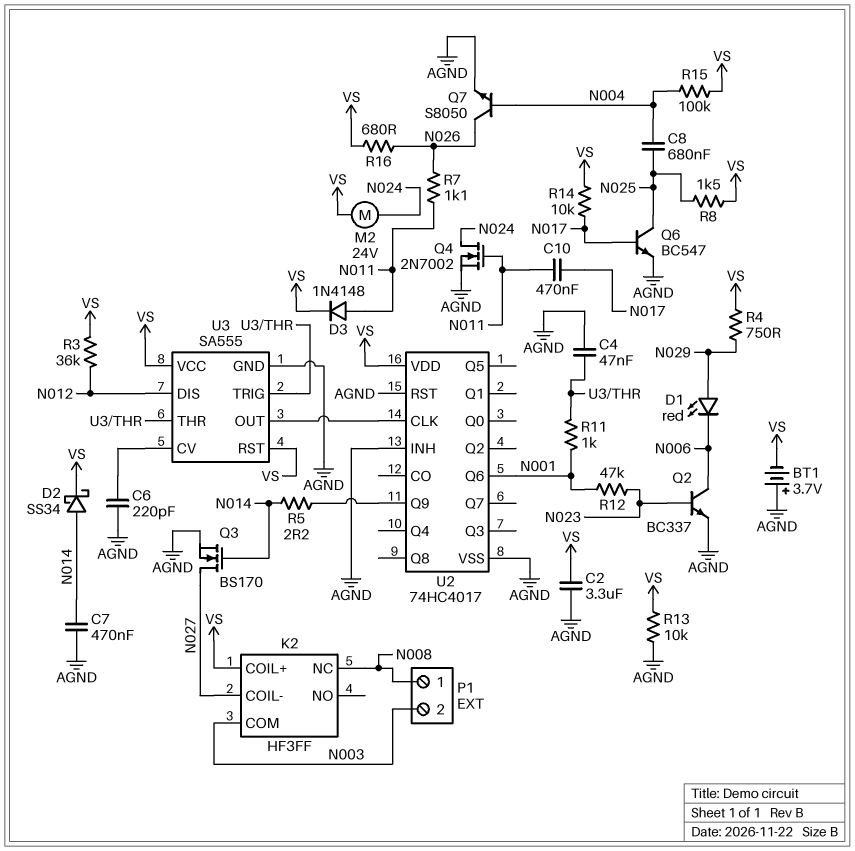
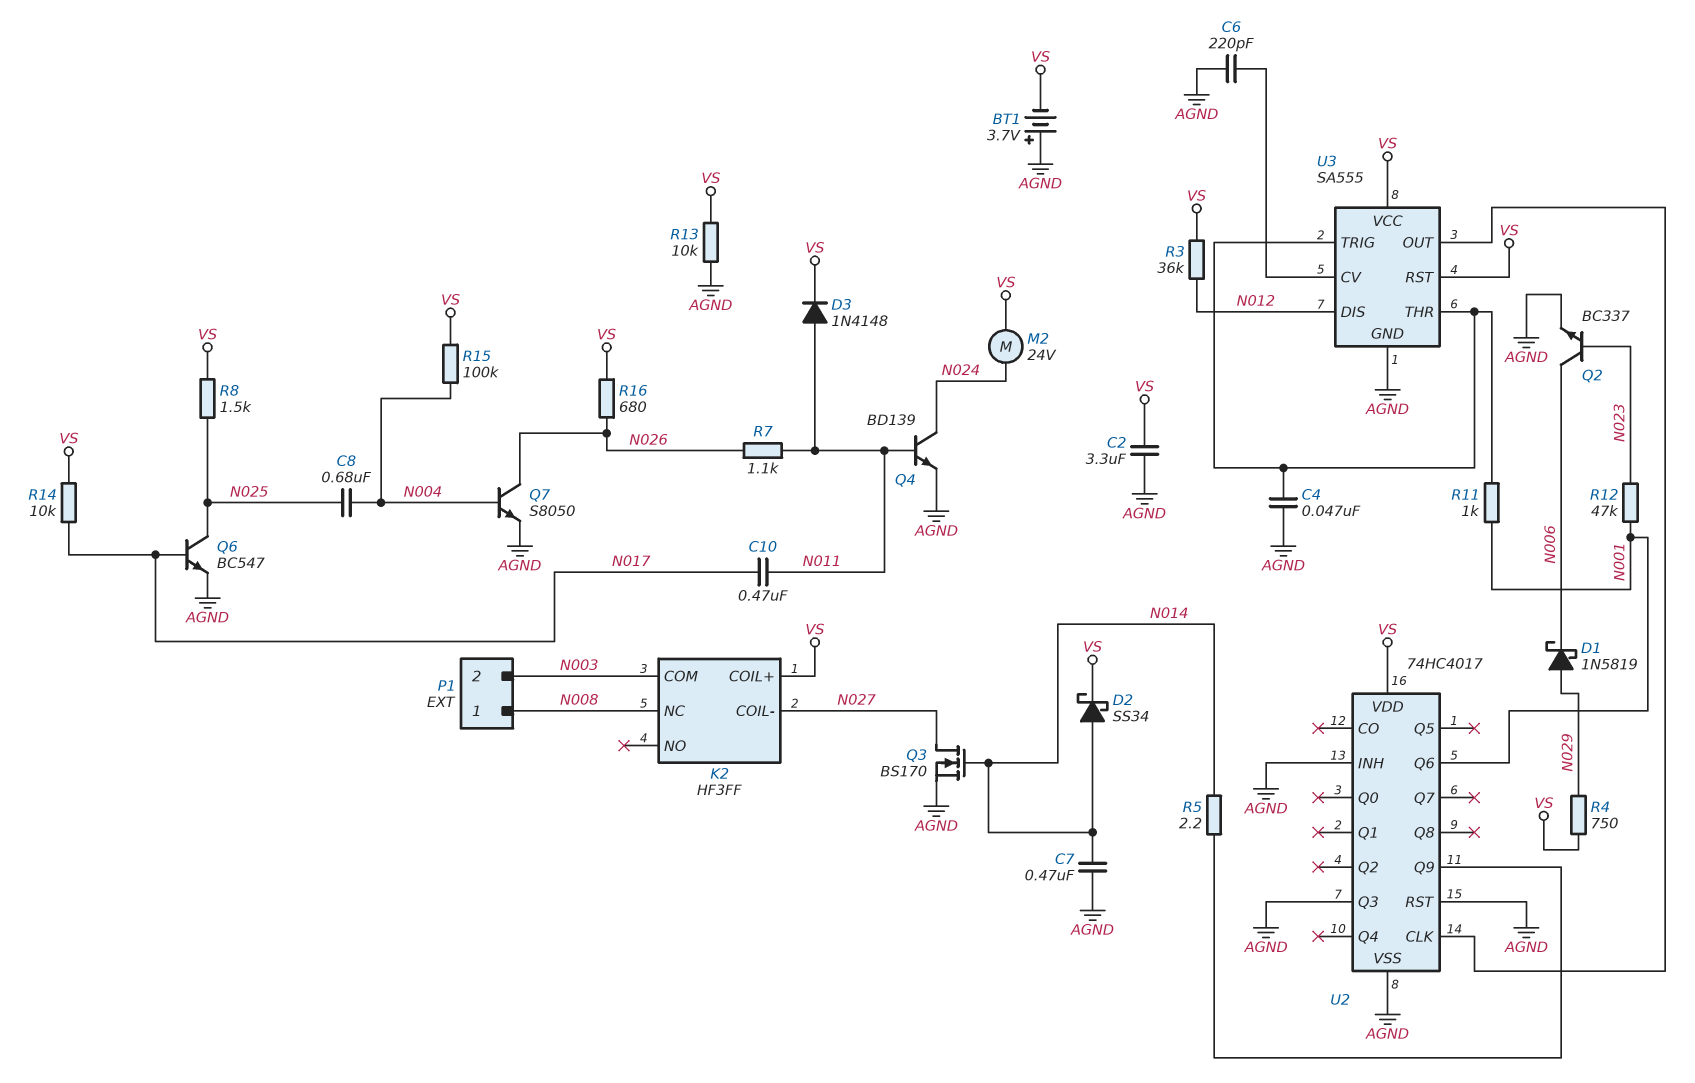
D1: LED red (A N029, K N006) -> schottky 1N5819 (A N029, K N006)
Q4: NMOS 2N7002 (G N011, D N024, S AGND) -> NPN BD139 (B N011, C N024, E AGND)
U2 pin Q3: none -> AGND

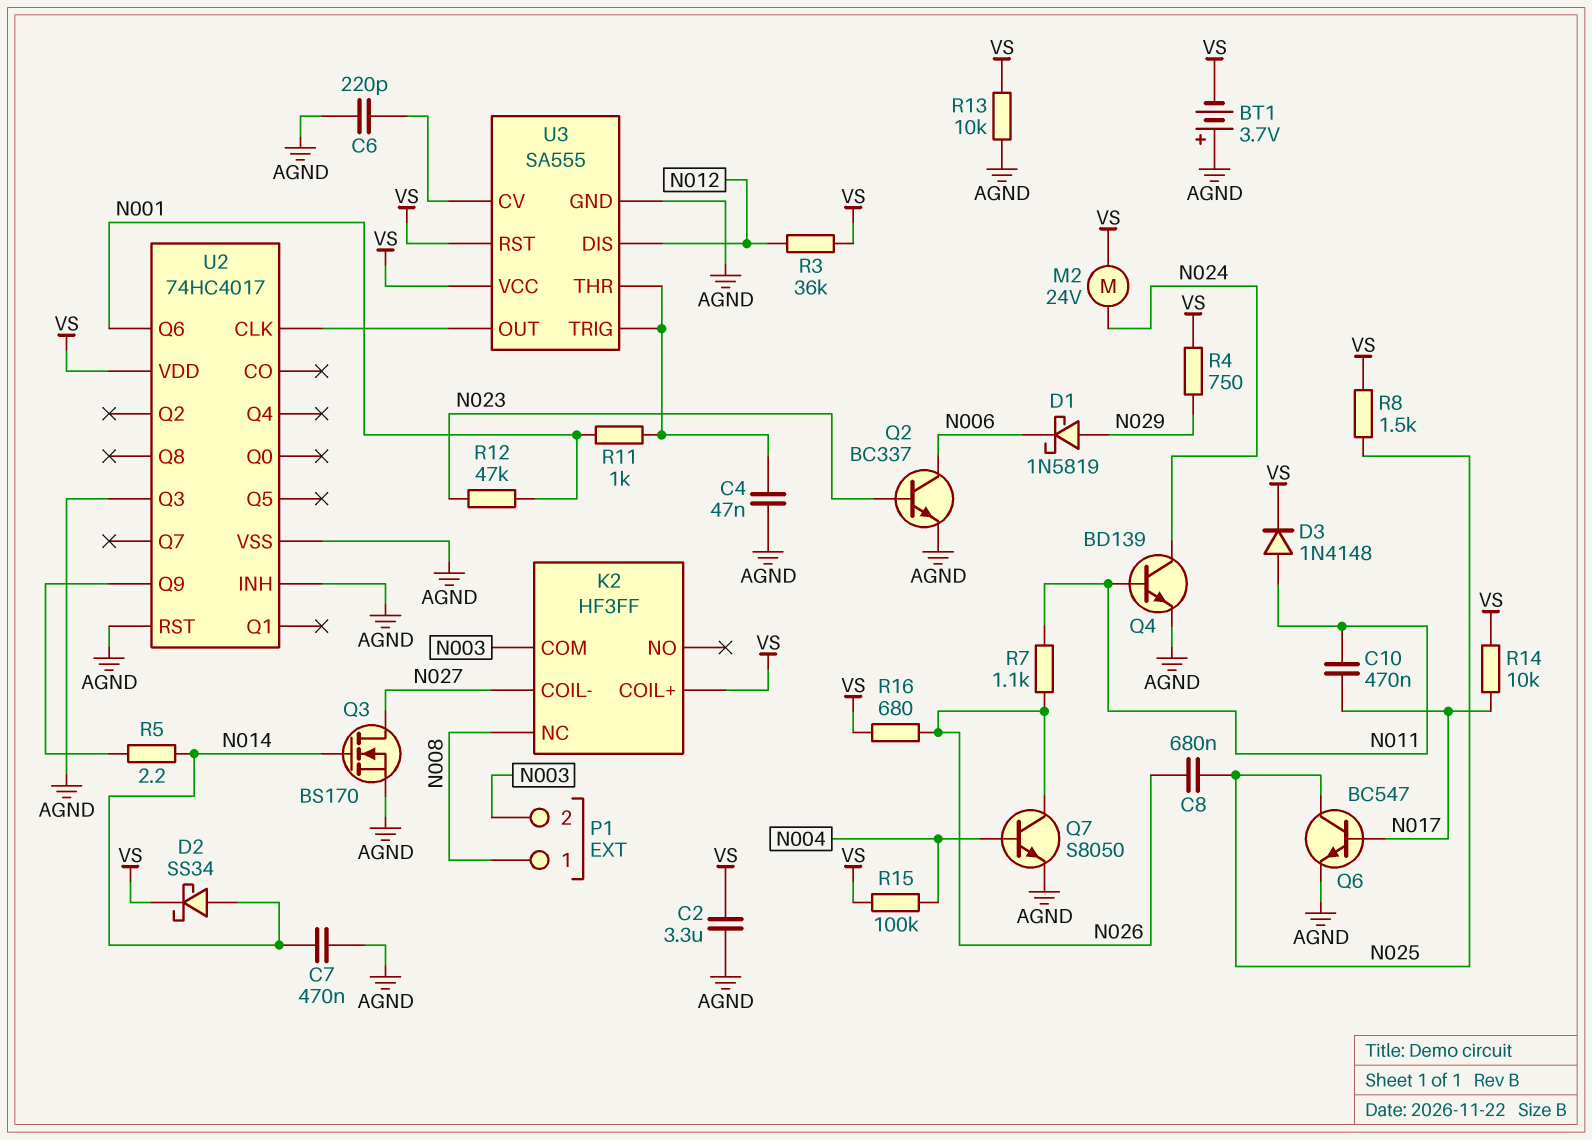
C8: 680nF (N004, N025) -> 680nF (N025, N026)

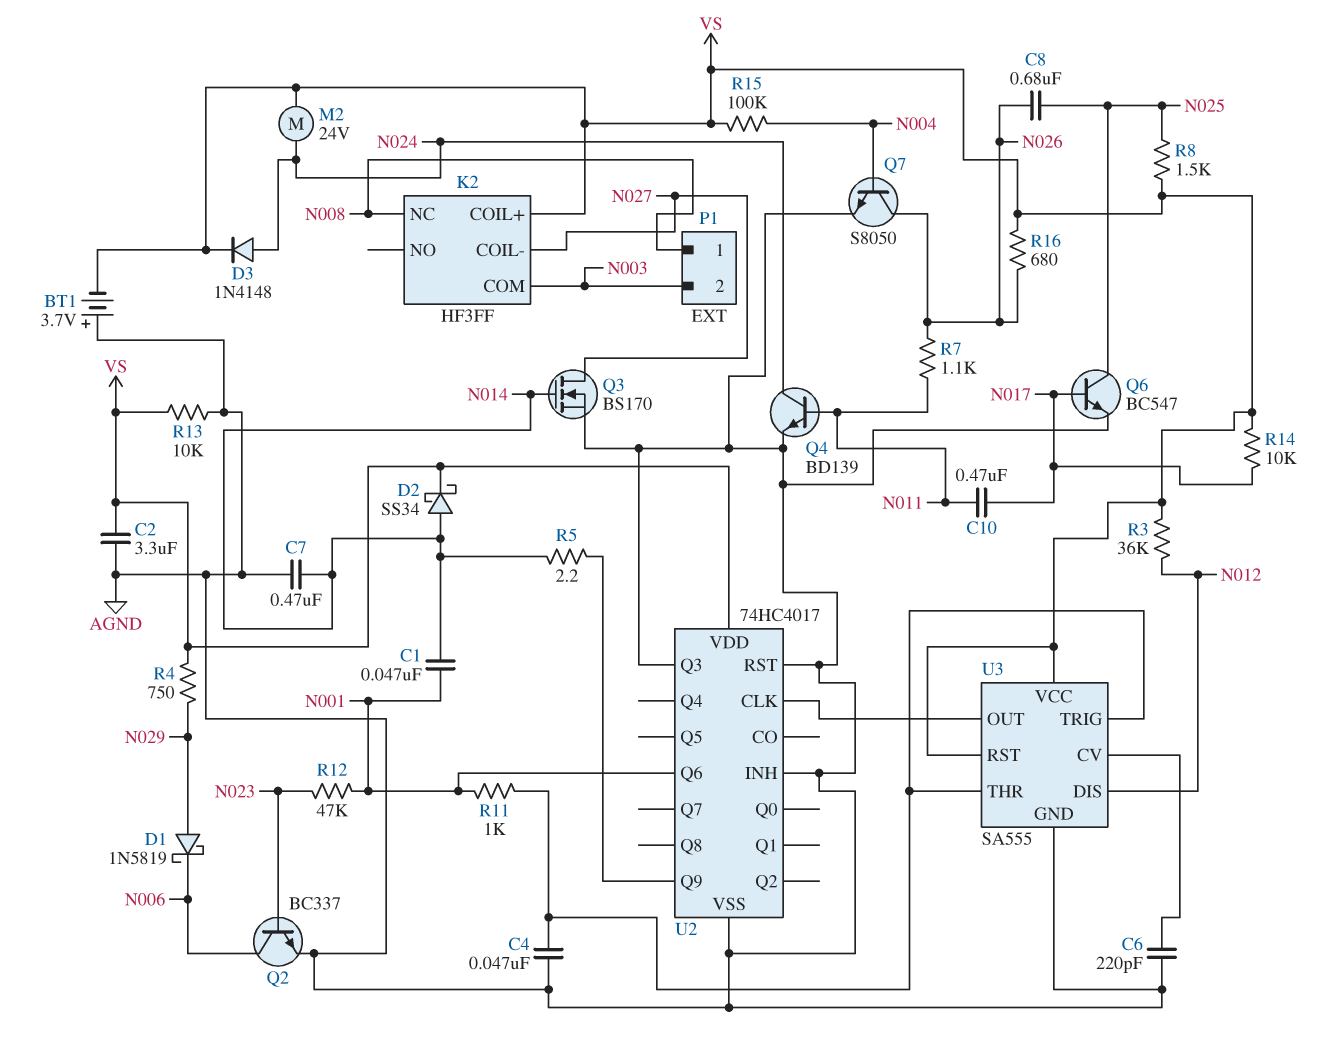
C1: none -> 47nF (N001, N014)
D3: diode 1N4148 (A N011, K VS) -> diode 1N4148 (A N024, K VS)

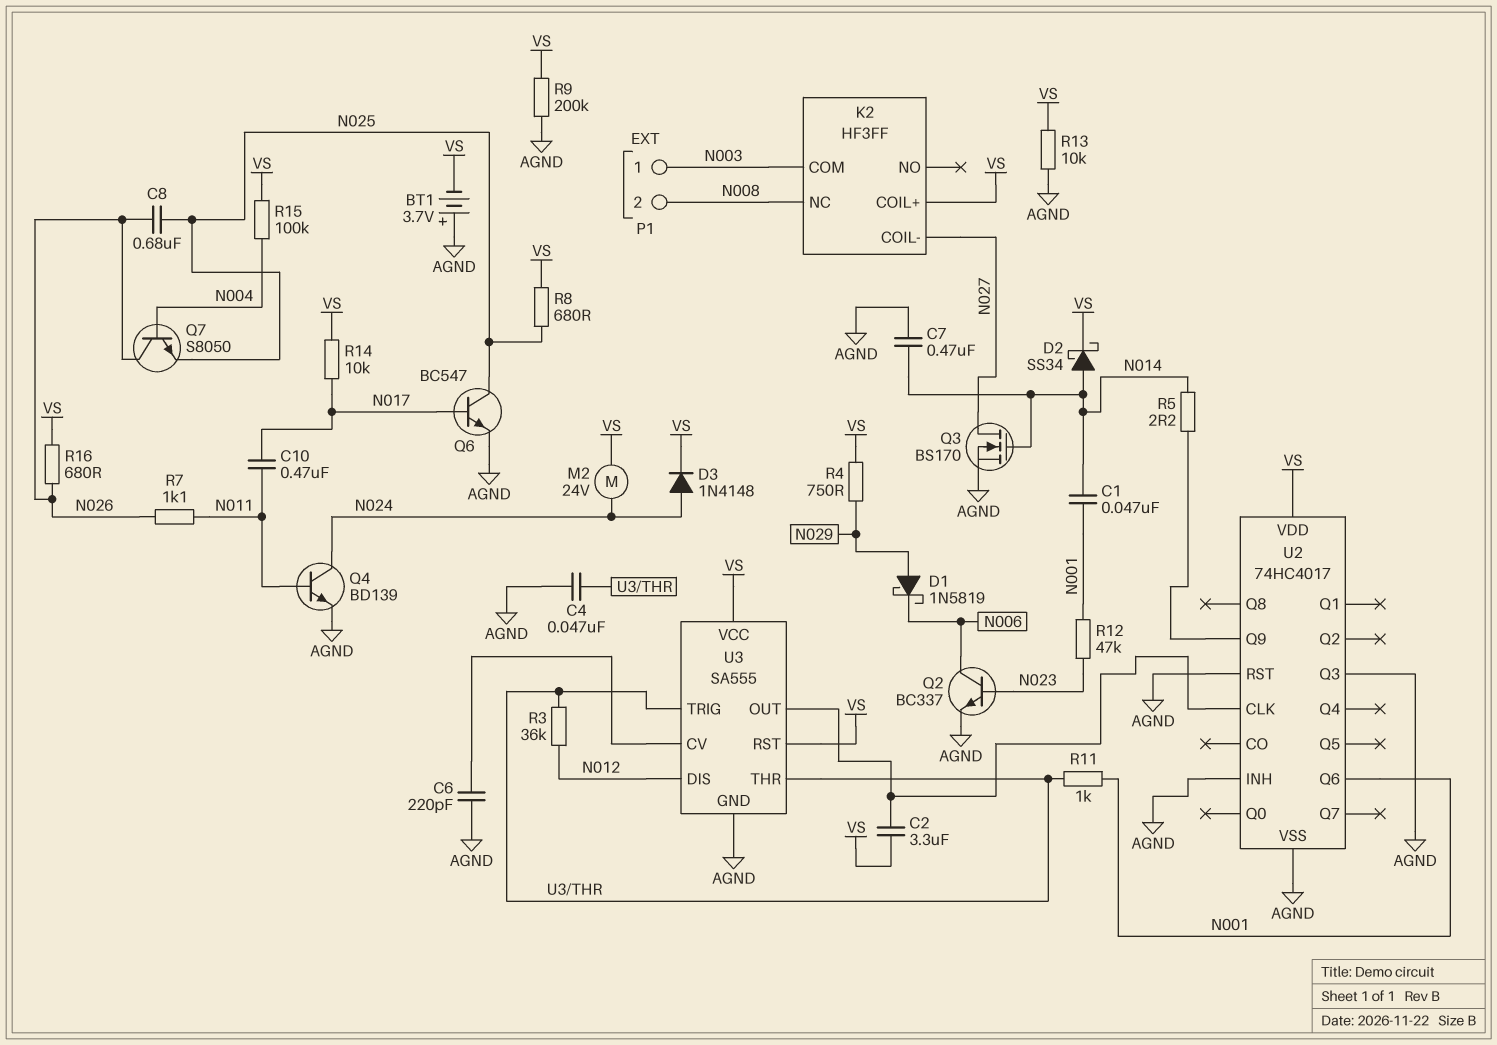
C2: 3.3uF (AGND, VS) -> 3.3uF (U2/CLK, VS)
P1 pin 1: N008 -> N003
P1 pin 2: N003 -> N008
Q7: NPN S8050 (B N004, C N026, E AGND) -> NPN S8050 (B N004, C N026, E N025)
R3: 36k (N012, VS) -> 36k (N012, U3/THR)
R8: 1.5k (N025, VS) -> 680 (N025, VS)
R9: none -> 200k (AGND, VS)

